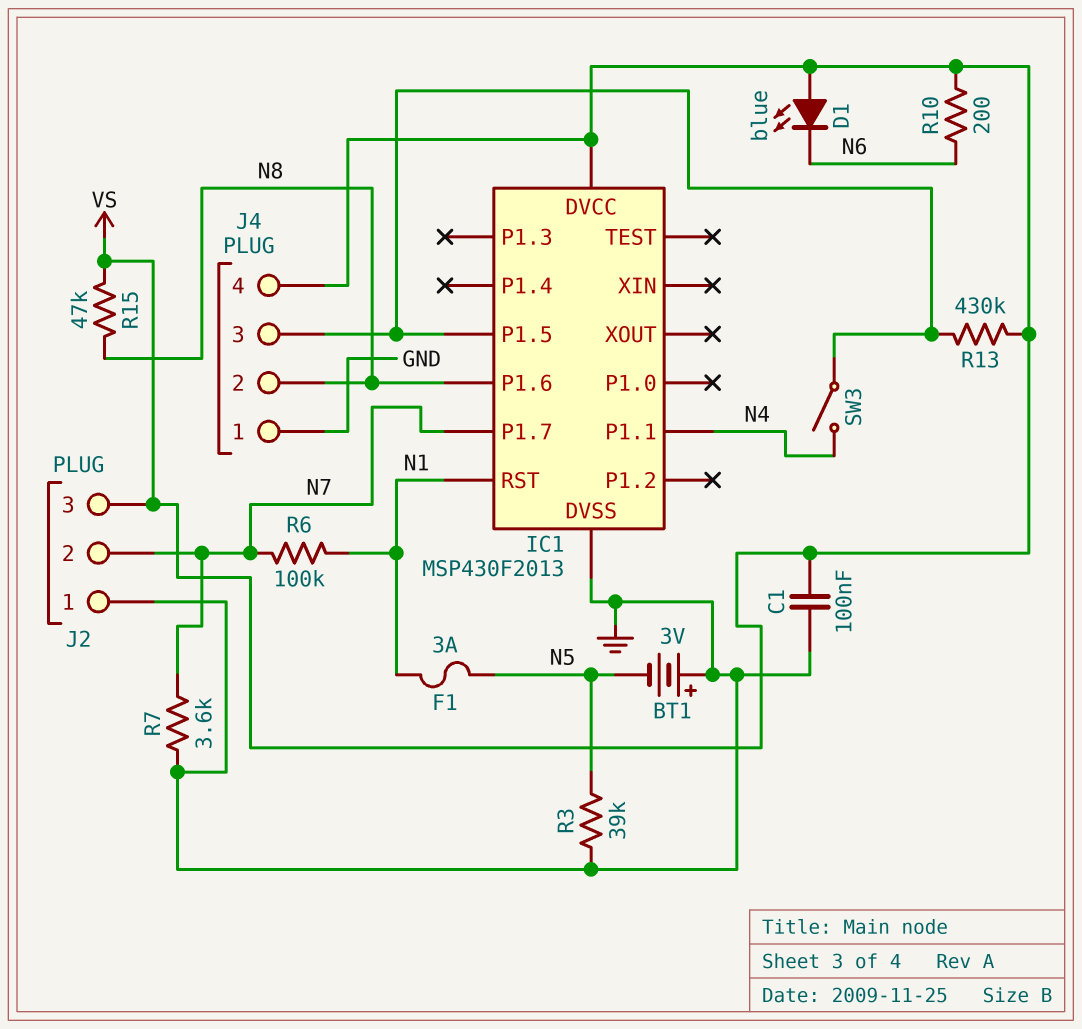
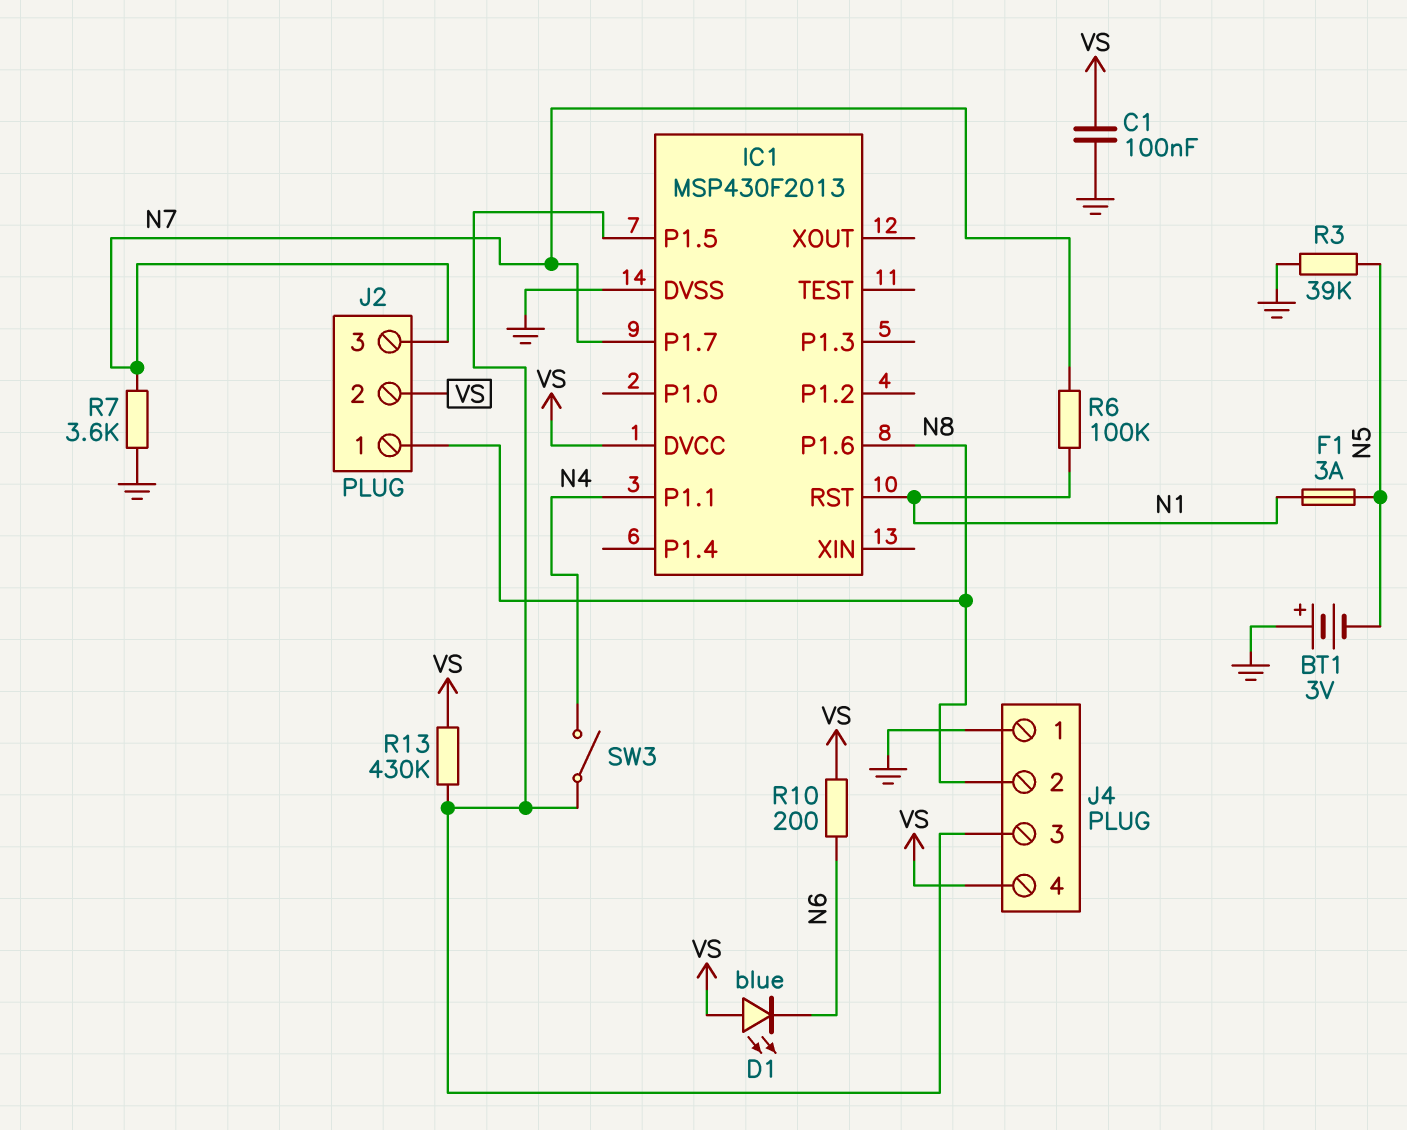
J2 pin 1: GND -> N8
J2 pin 2: N7 -> VS
J2 pin 3: VS -> N7
R15: 47k (N8, VS) -> none

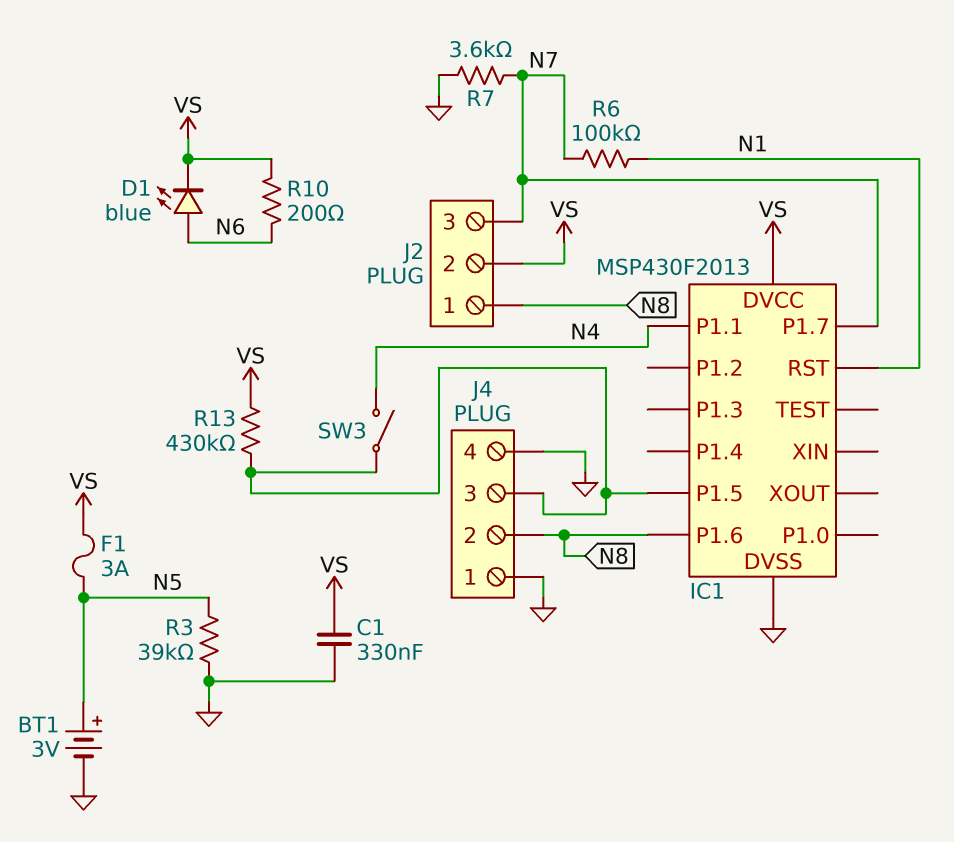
BT1: 3V (plus GND, minus N5) -> 3V (plus N5, minus GND)
C1: 100nF (GND, VS) -> 330nF (GND, VS)
D1: LED blue (A VS, K N6) -> LED blue (A N6, K VS)
F1: 3A (N1, N5) -> 3A (N5, VS)
J4 pin 4: VS -> GND

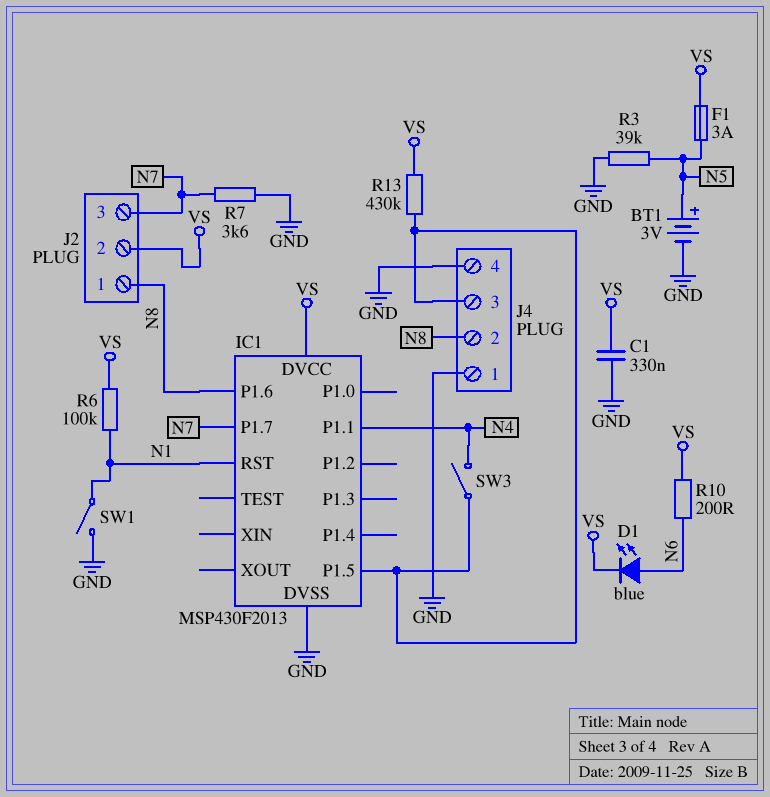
R6: 100k (N1, N7) -> 100k (N1, VS)
SW1: none -> switch (GND, N1)

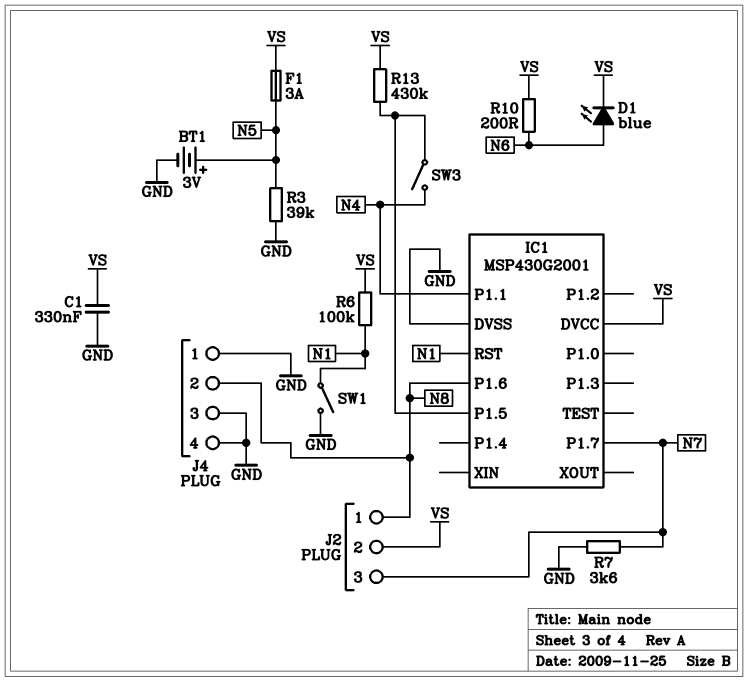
IC1: MSP430F2013 -> MSP430G2001
J4 pin 3: IC1/P1.5 -> GND

